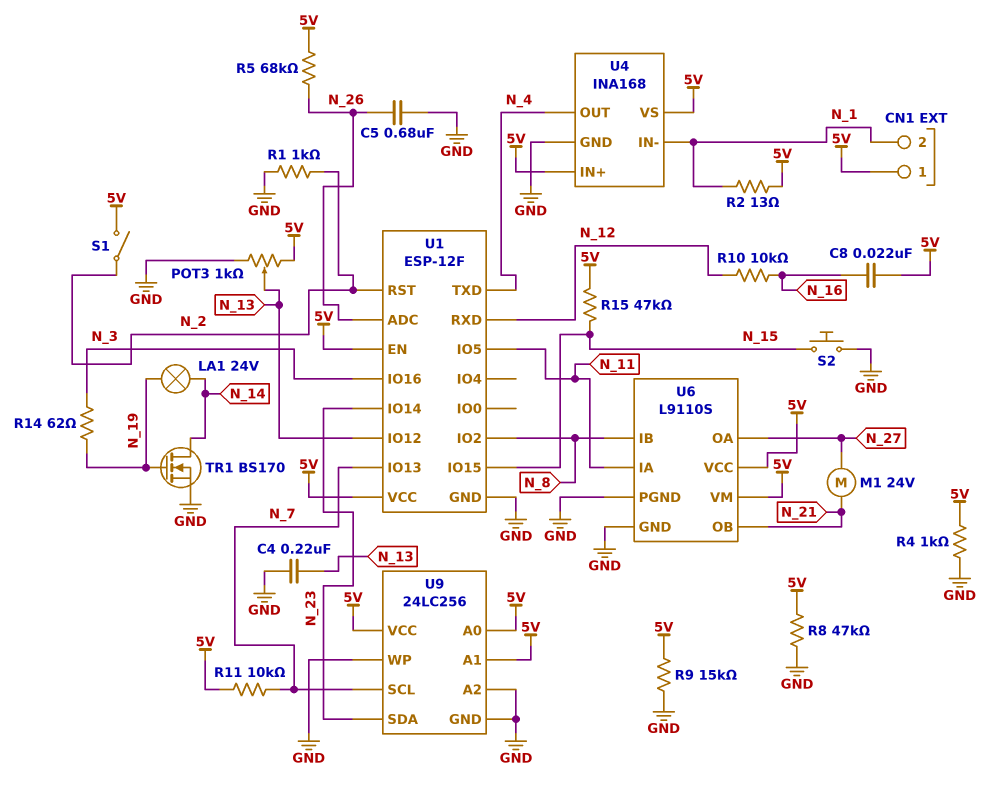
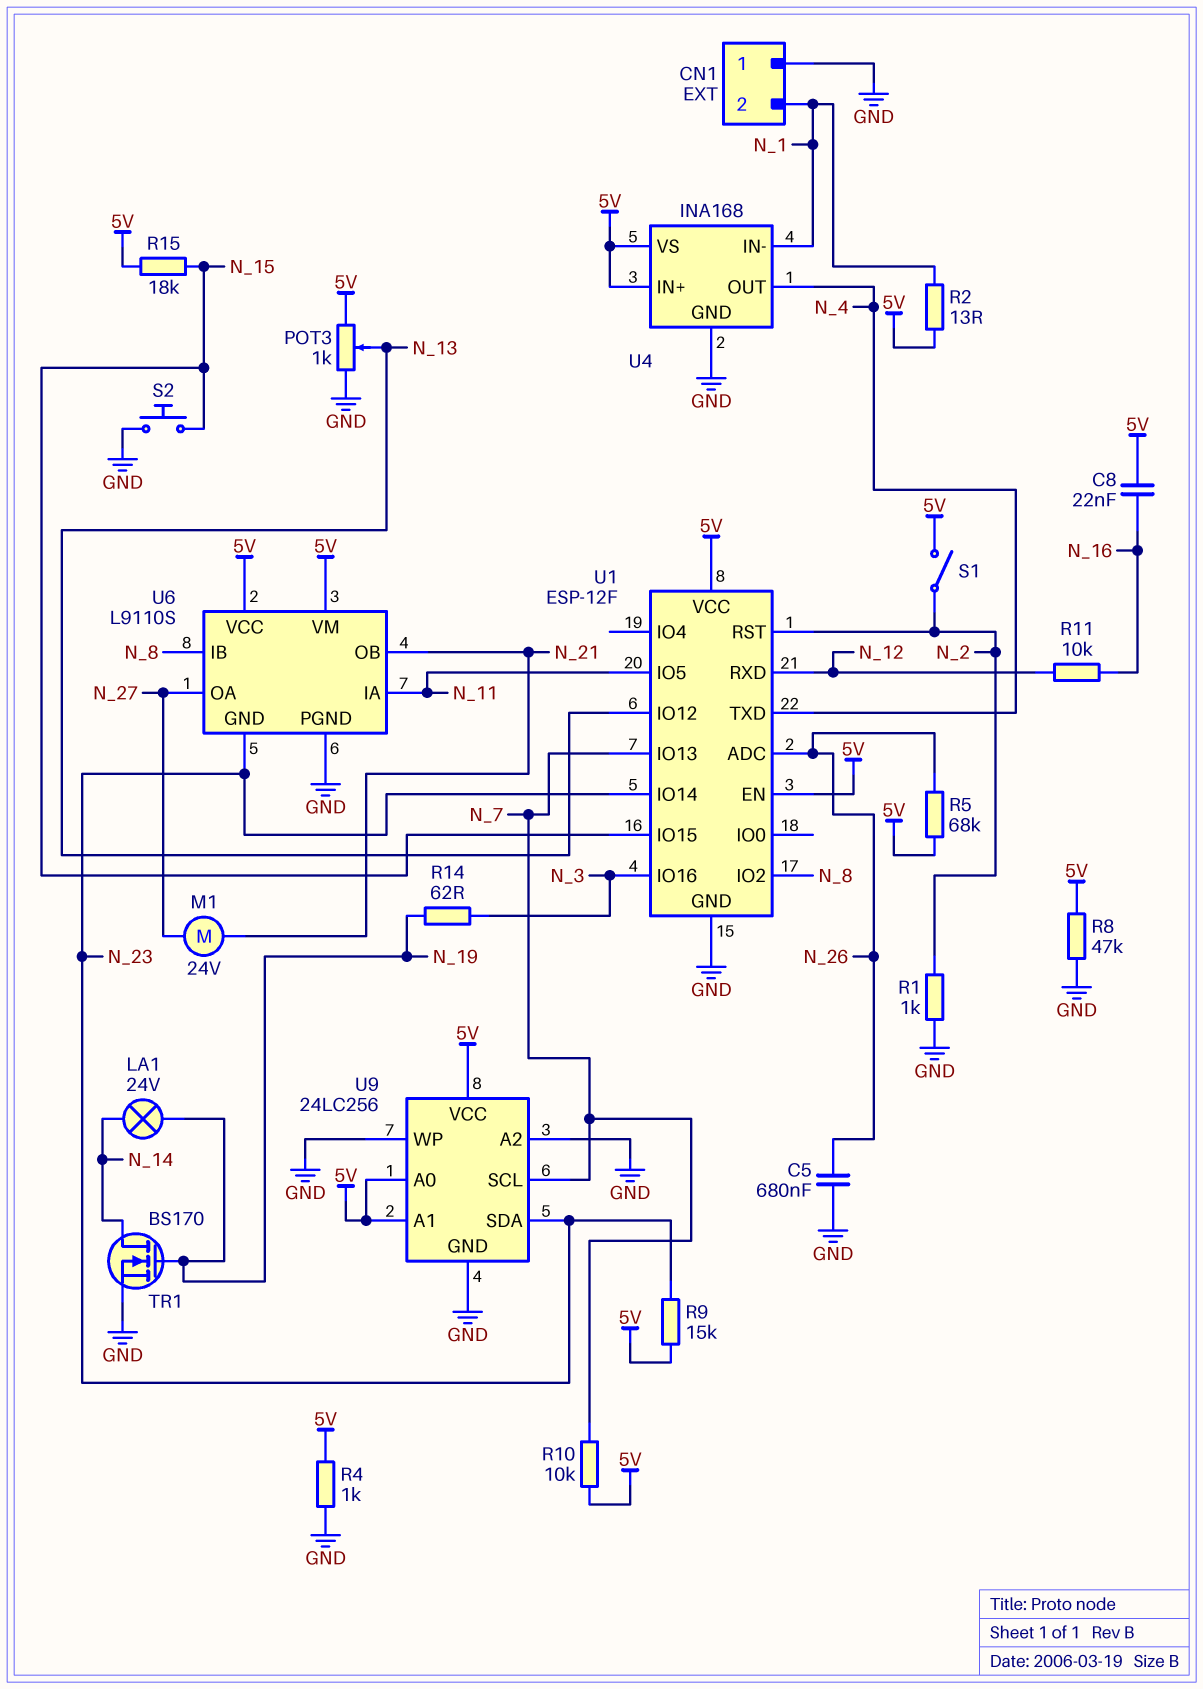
C4: 220nF (GND, N_13) -> none
CN1 pin 1: 5V -> GND
R9: 15k (5V, GND) -> 15k (5V, N_23)
R10: 10k (N_12, N_16) -> 10k (5V, N_7)
R11: 10k (5V, N_7) -> 10k (N_12, N_16)
R15: 47k (5V, N_15) -> 18k (5V, N_15)
U6 pin GND: GND -> N_23

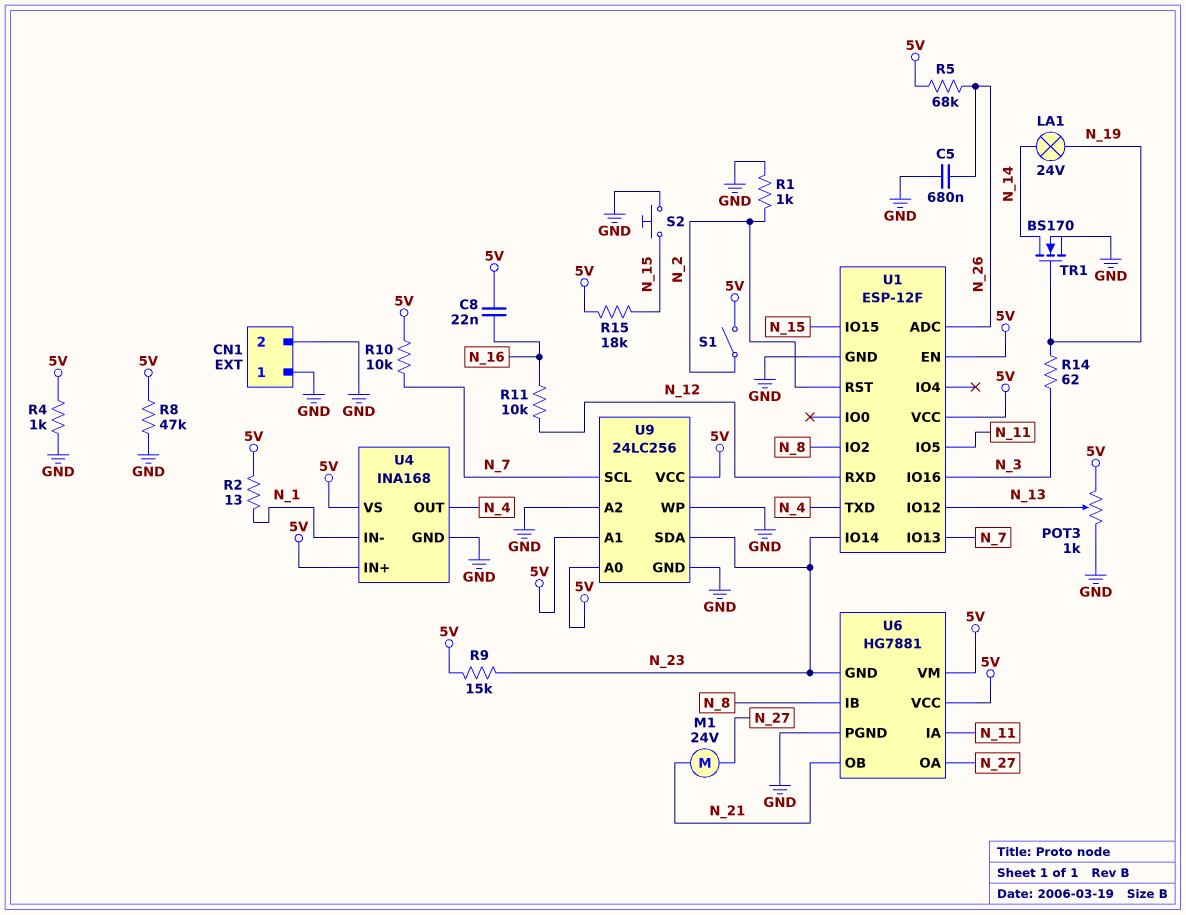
CN1 pin 2: N_1 -> GND
U6: L9110S -> HG7881

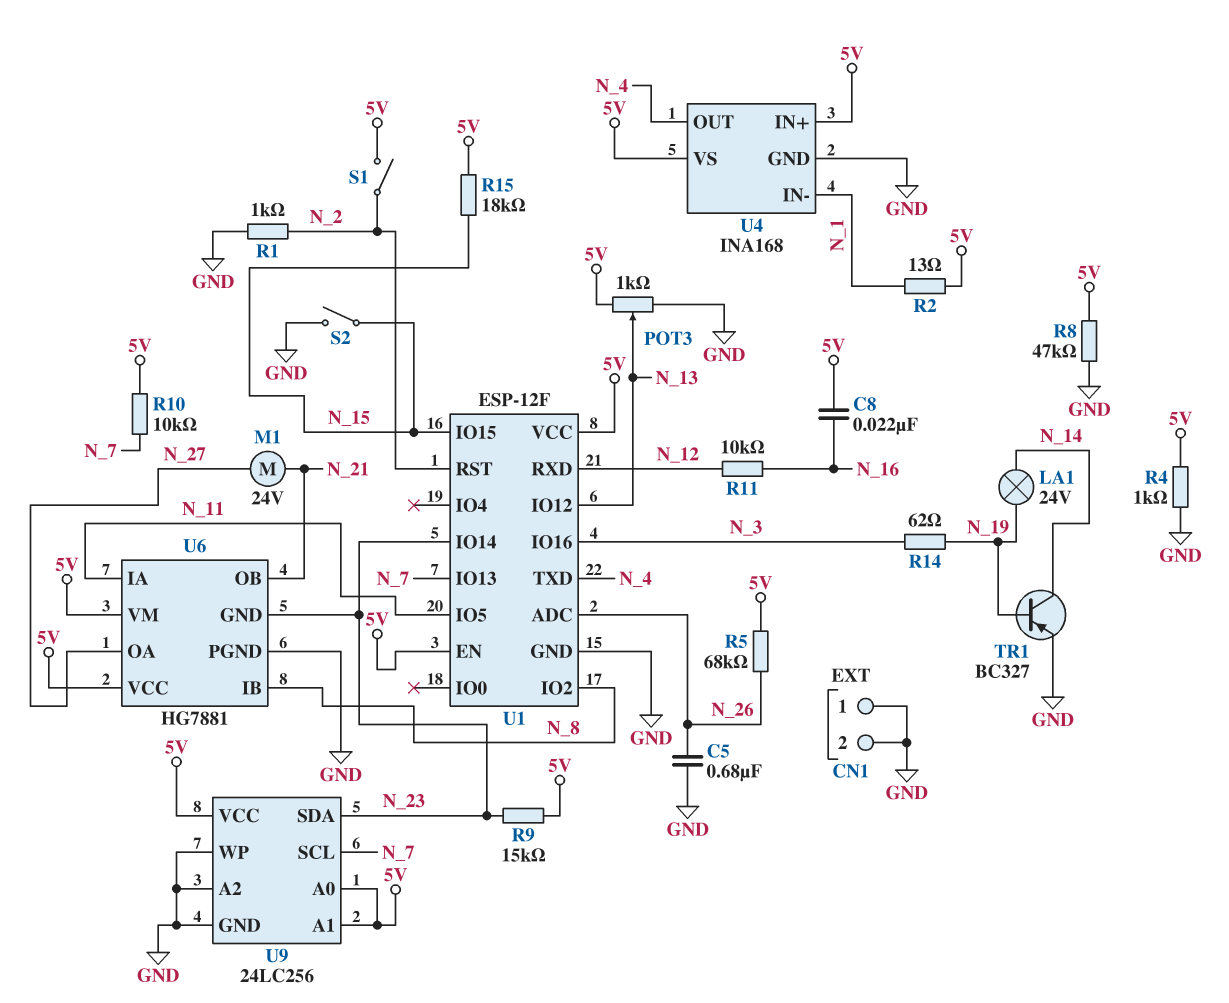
S2: button (GND, N_15) -> switch (GND, N_15)
TR1: NMOS BS170 (G N_19, D N_14, S GND) -> PNP BC327 (B N_19, C N_14, E GND)

